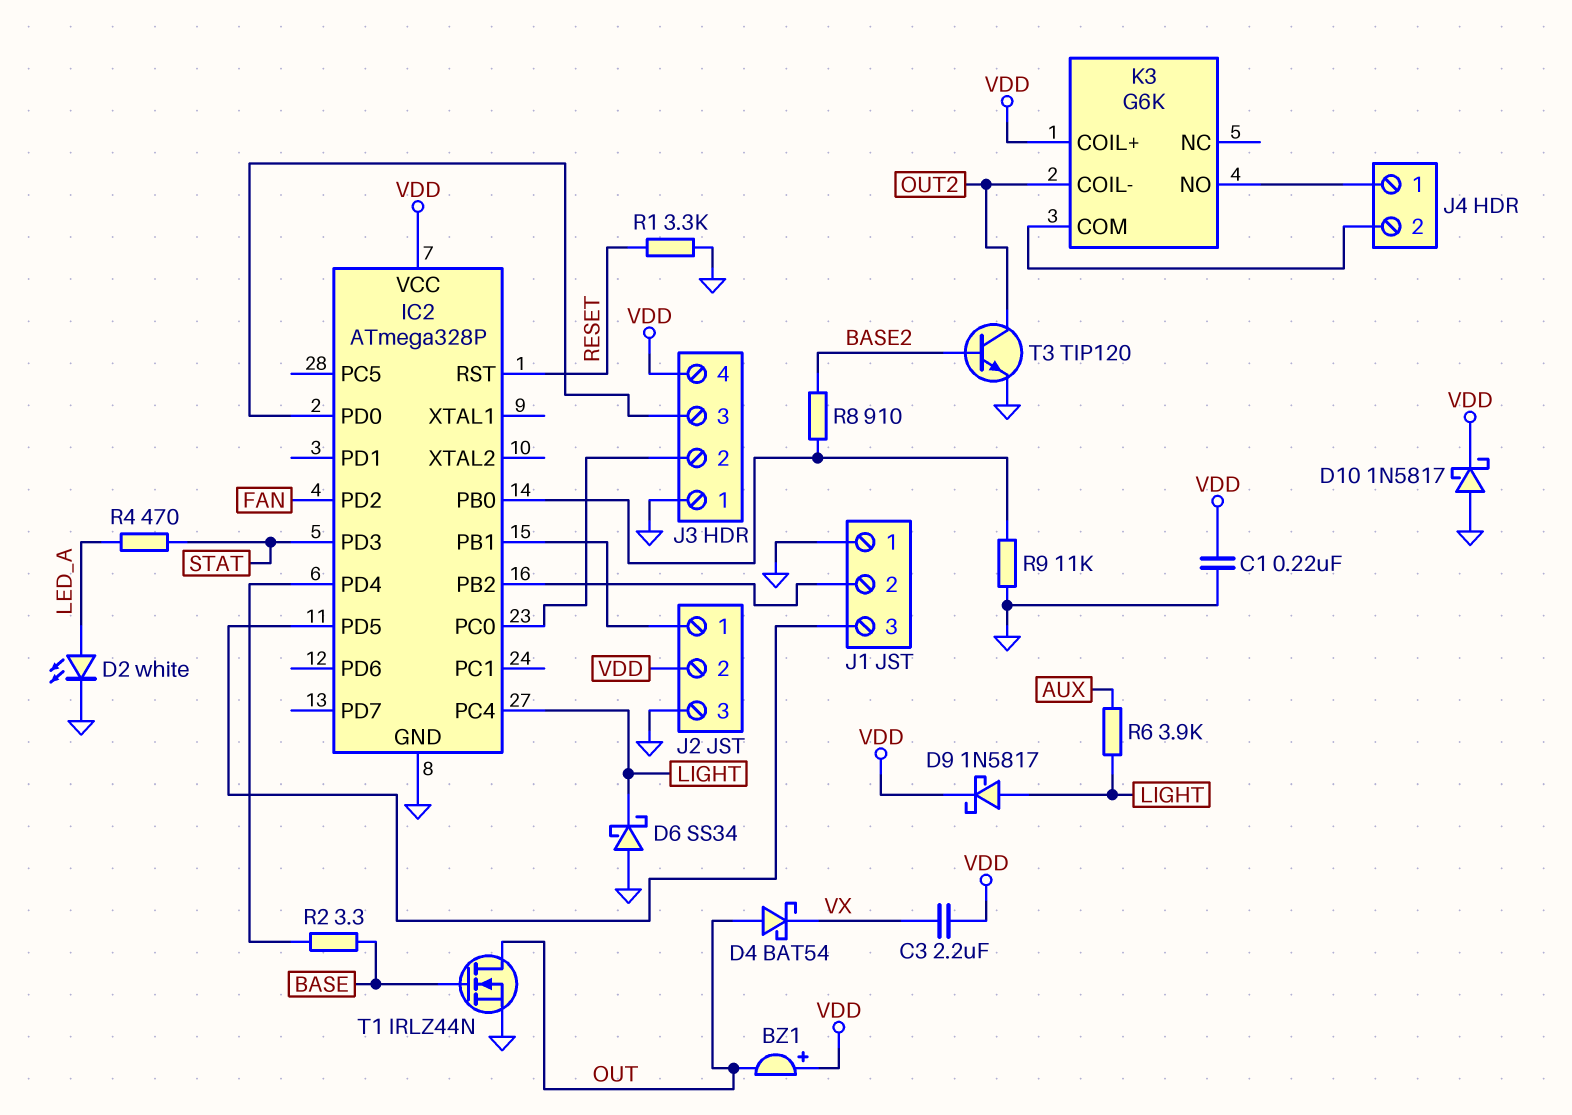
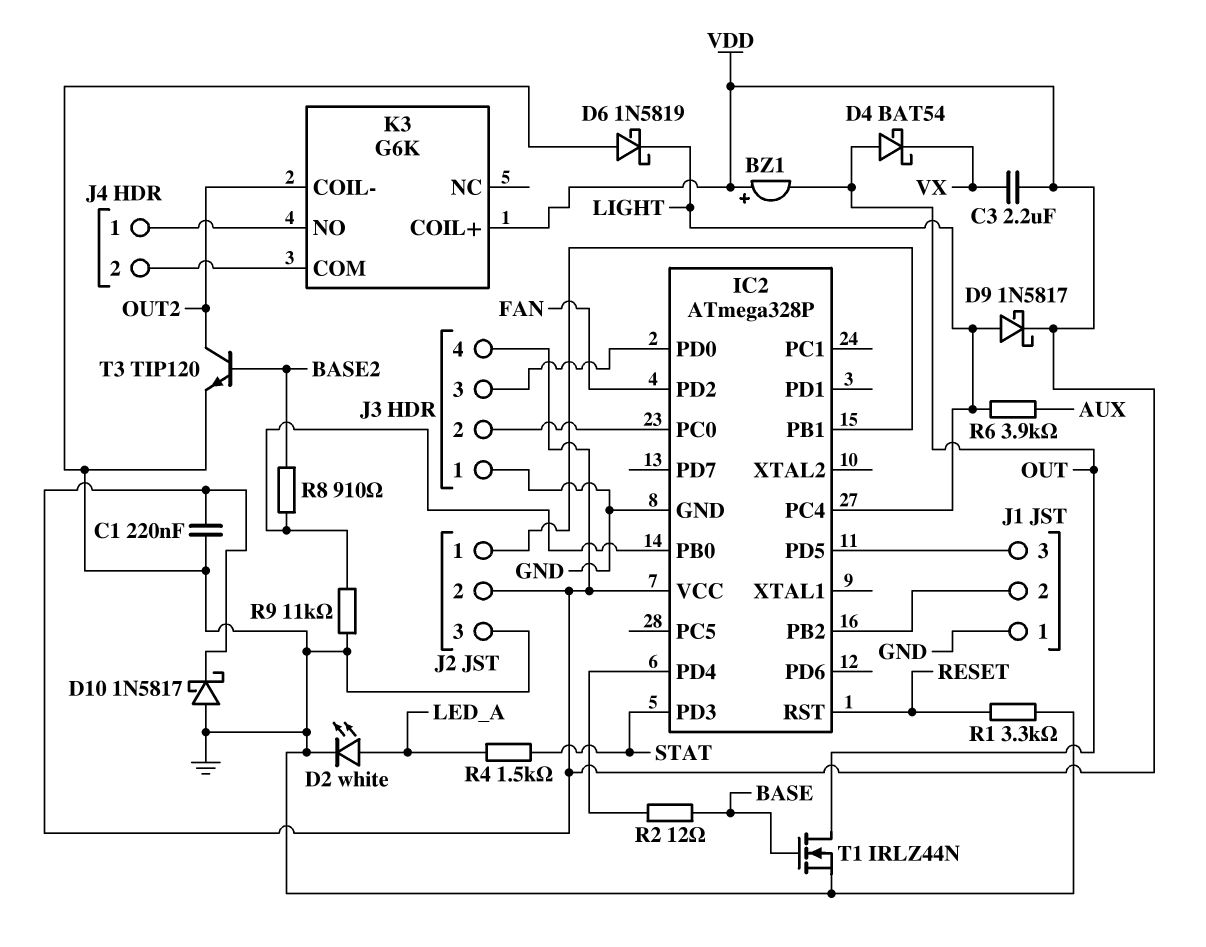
D6: schottky SS34 (A GND, K LIGHT) -> schottky 1N5819 (A GND, K LIGHT)
R2: 3.3 (BASE, IC2/PD4) -> 12 (BASE, IC2/PD4)
R4: 470 (LED_A, STAT) -> 1.5k (LED_A, STAT)

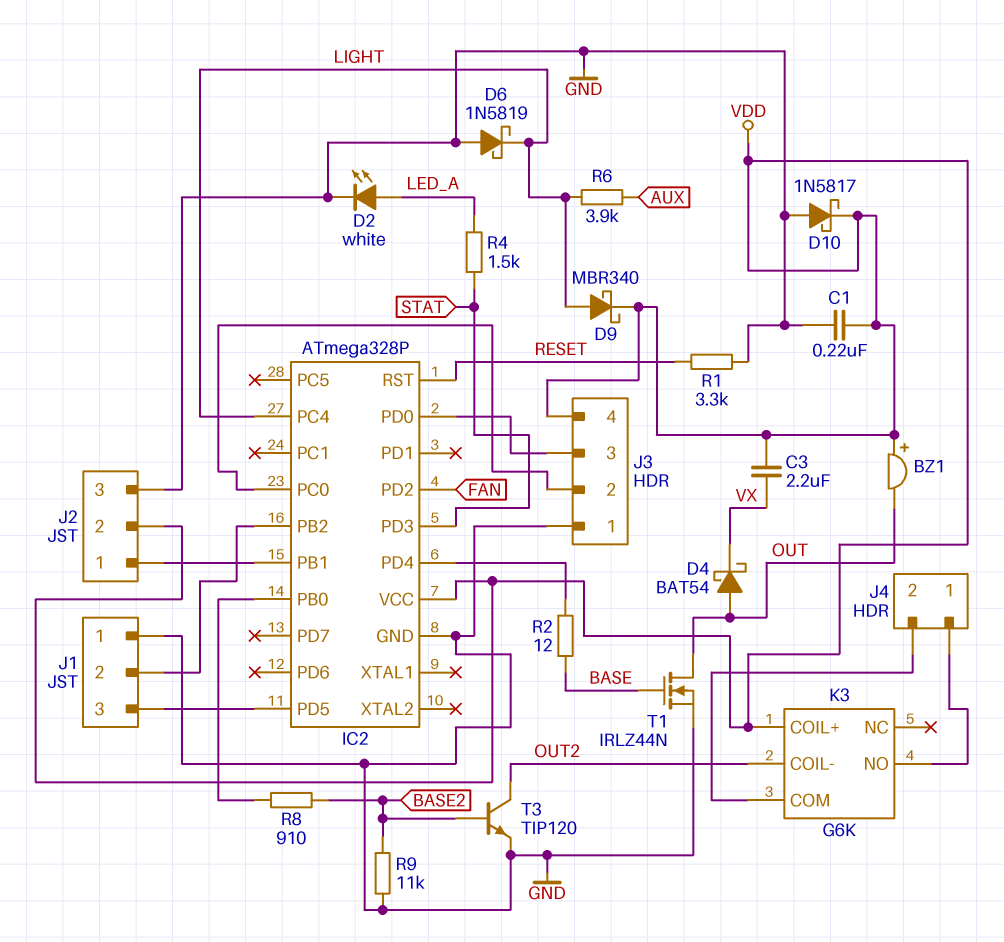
D9: schottky 1N5817 (A LIGHT, K VDD) -> schottky MBR340 (A LIGHT, K VDD)
R9: 11k (GND, IC2/PB0) -> 11k (BASE2, GND)

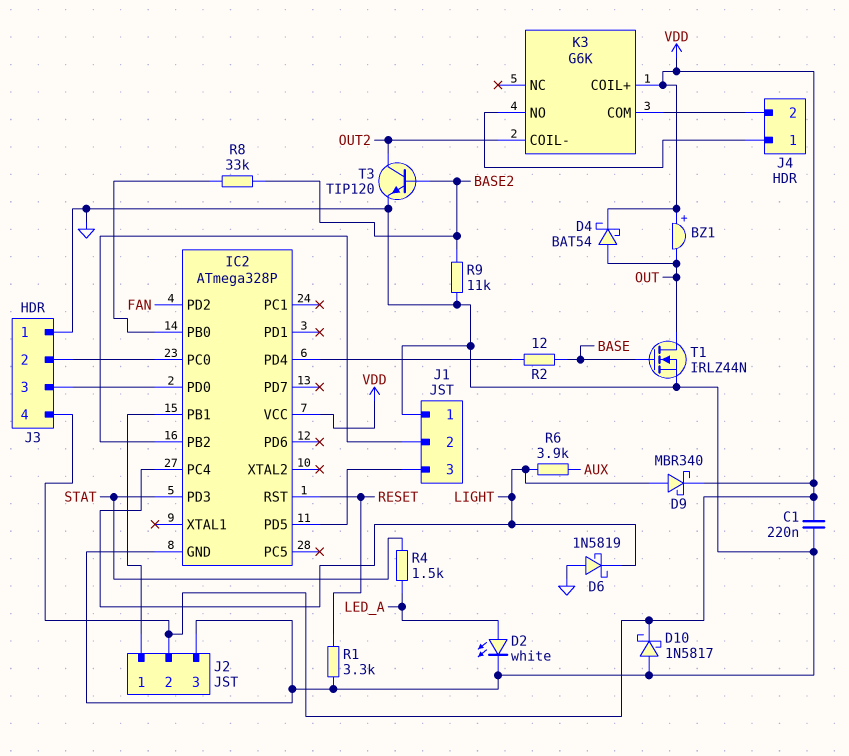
C3: 2.2uF (VDD, VX) -> none
D4: schottky BAT54 (A OUT, K VX) -> schottky BAT54 (A OUT, K VDD)
R8: 910 (BASE2, IC2/PB0) -> 33k (BASE2, IC2/PB0)

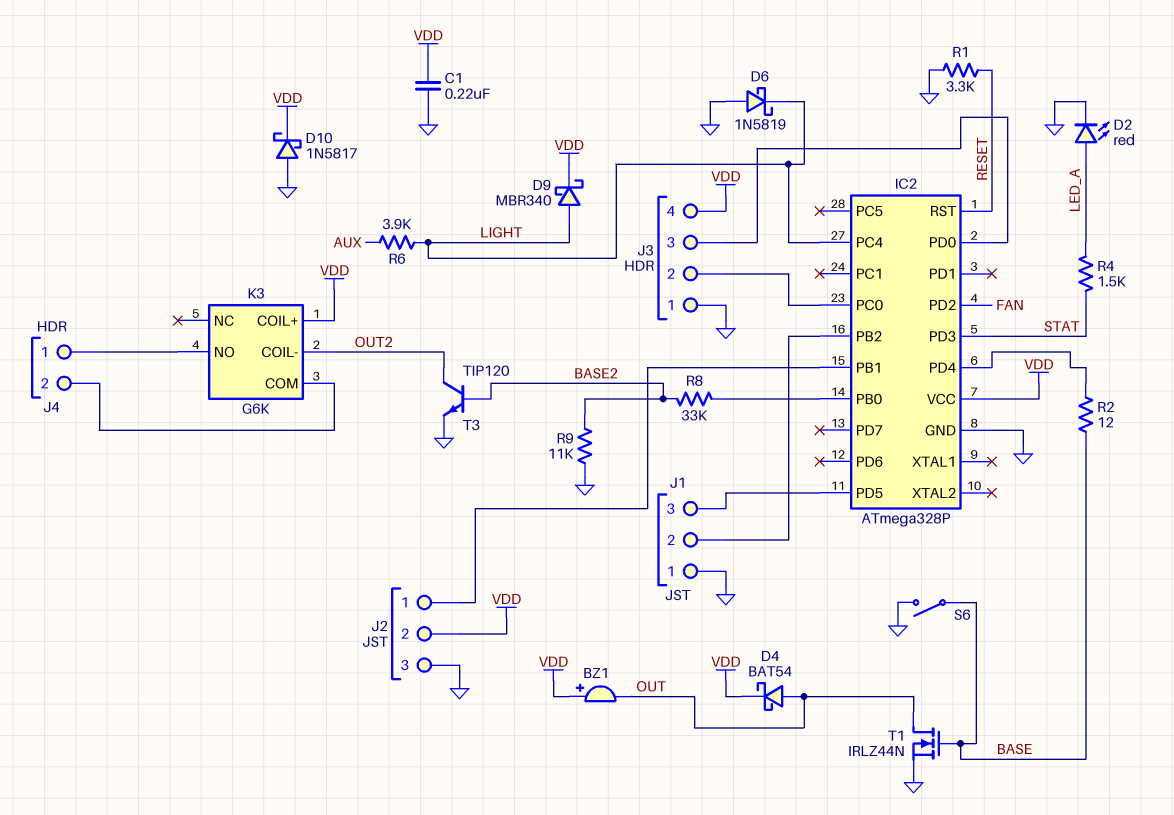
D2: LED white (A LED_A, K GND) -> LED red (A LED_A, K GND)
S6: none -> switch (BASE, GND)

